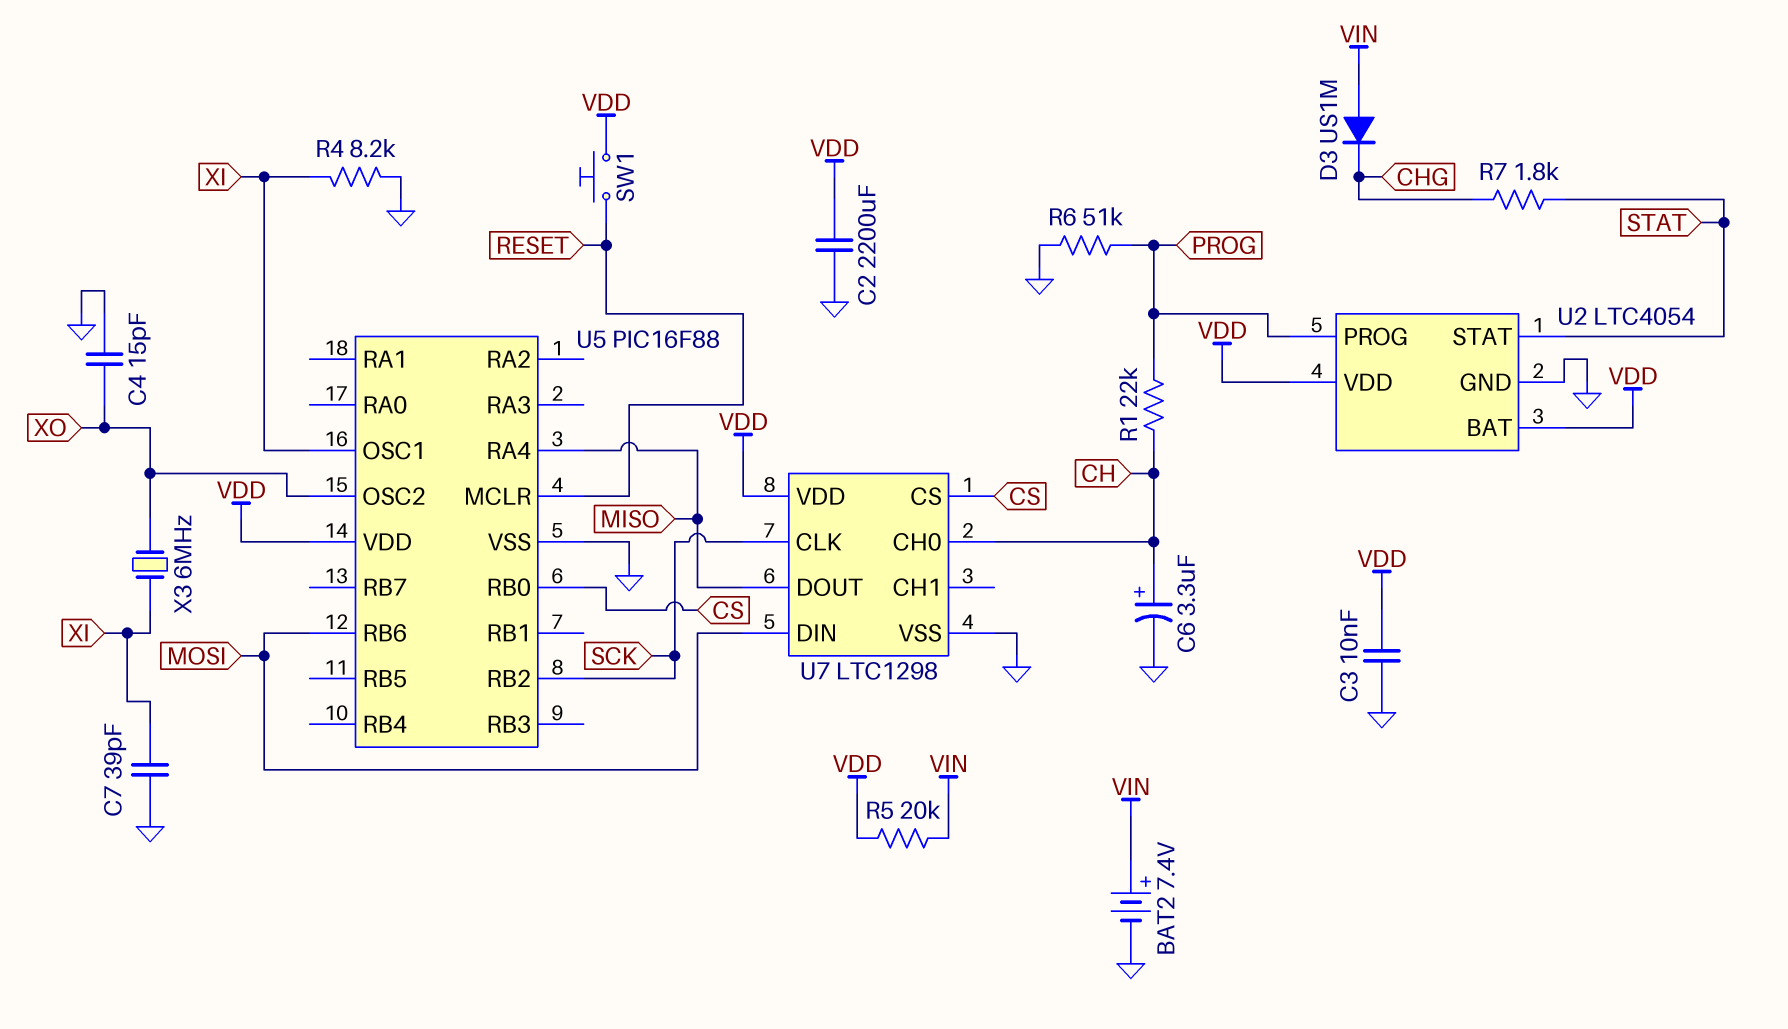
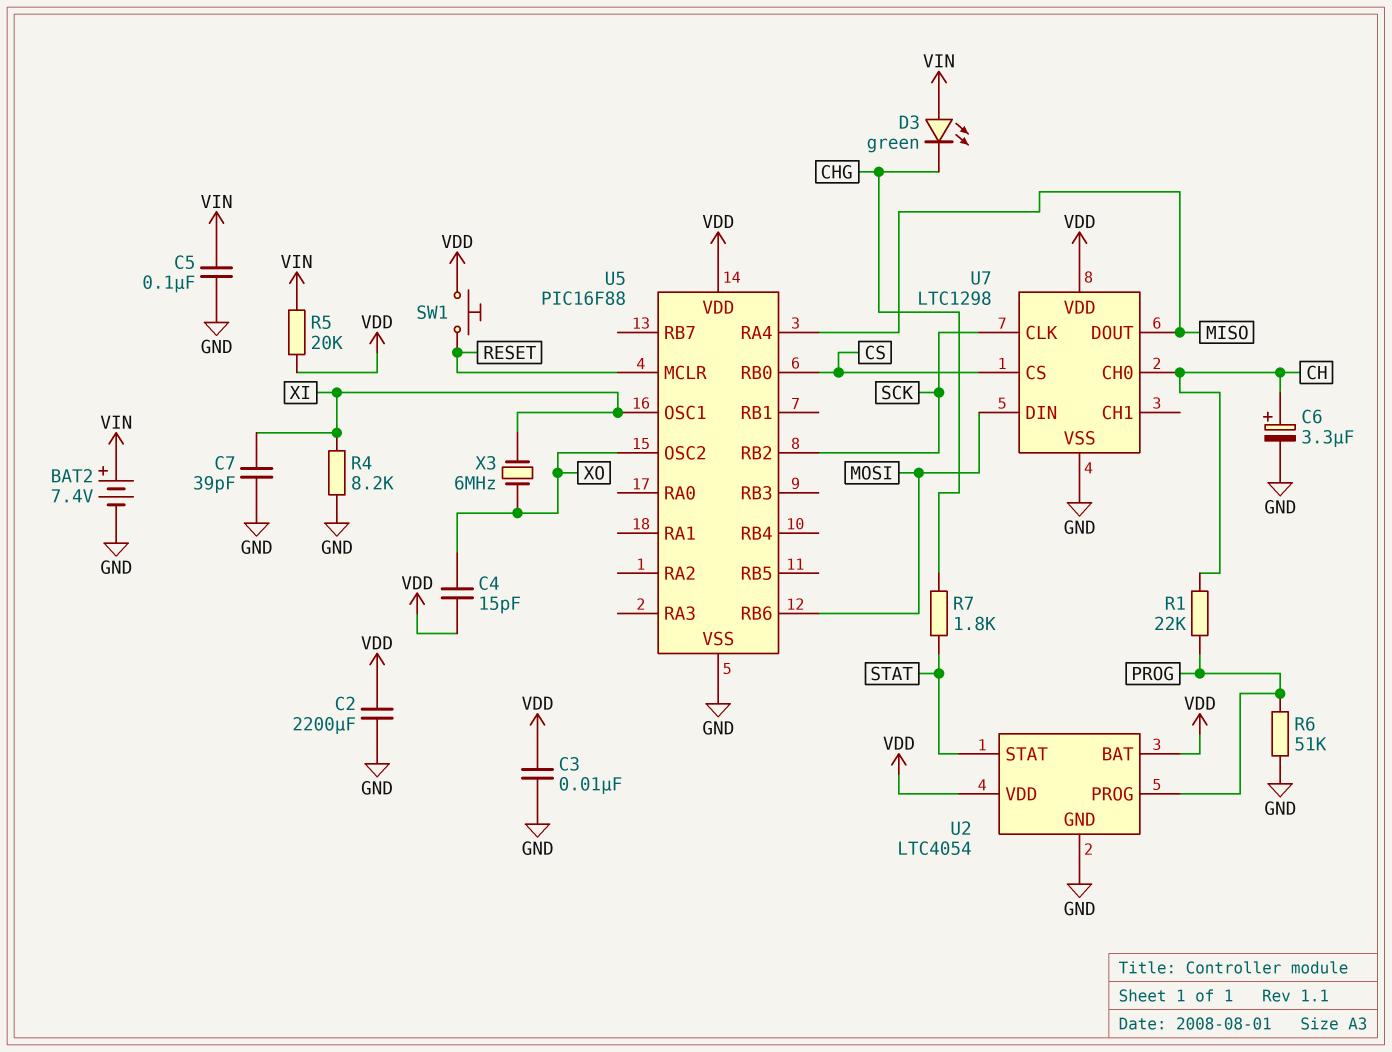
C4: 15pF (GND, XO) -> 15pF (VDD, XO)
C5: none -> 100nF (GND, VIN)
D3: diode US1M (A VIN, K CHG) -> LED green (A VIN, K CHG)

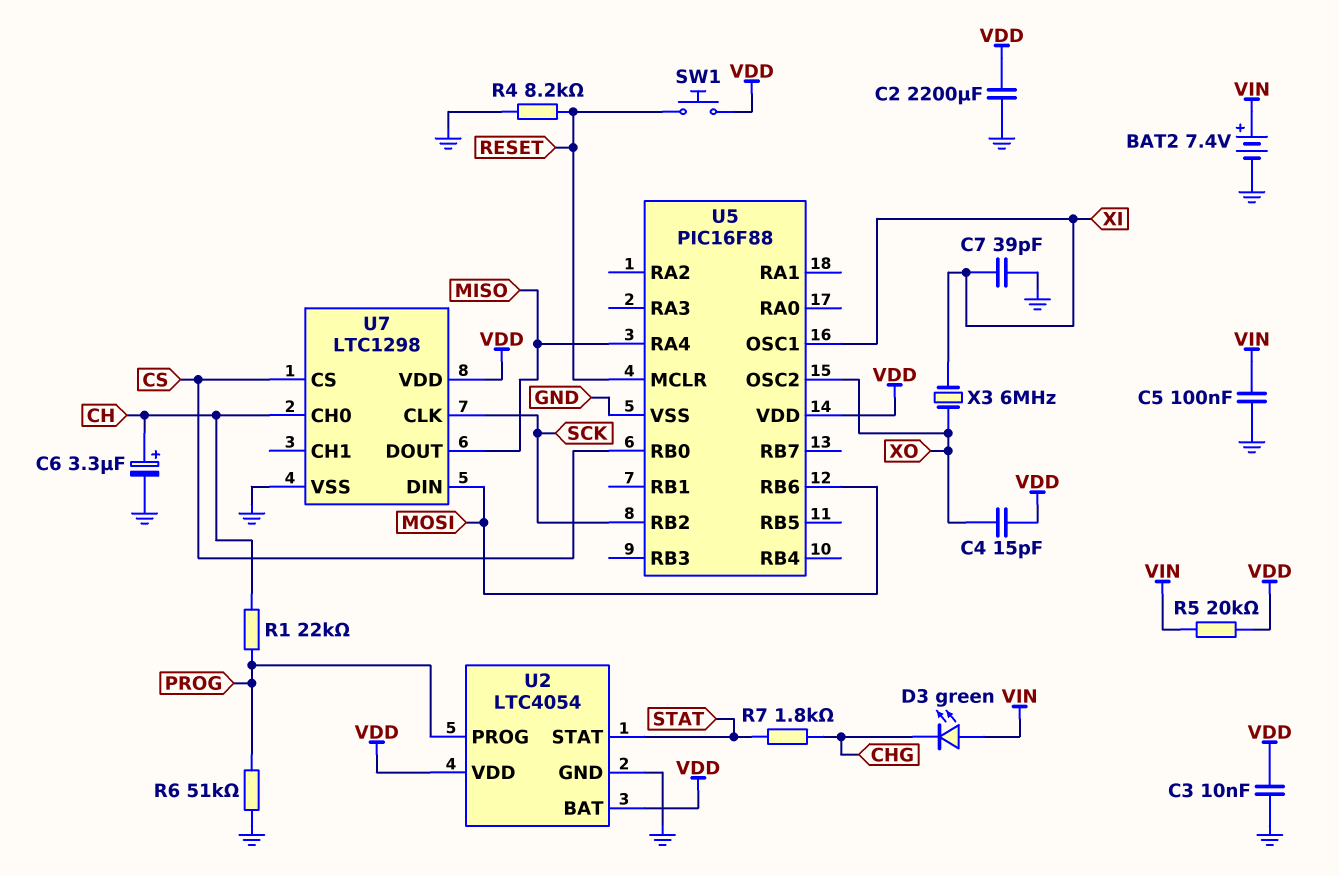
R4: 8.2k (GND, XI) -> 8.2k (GND, RESET)

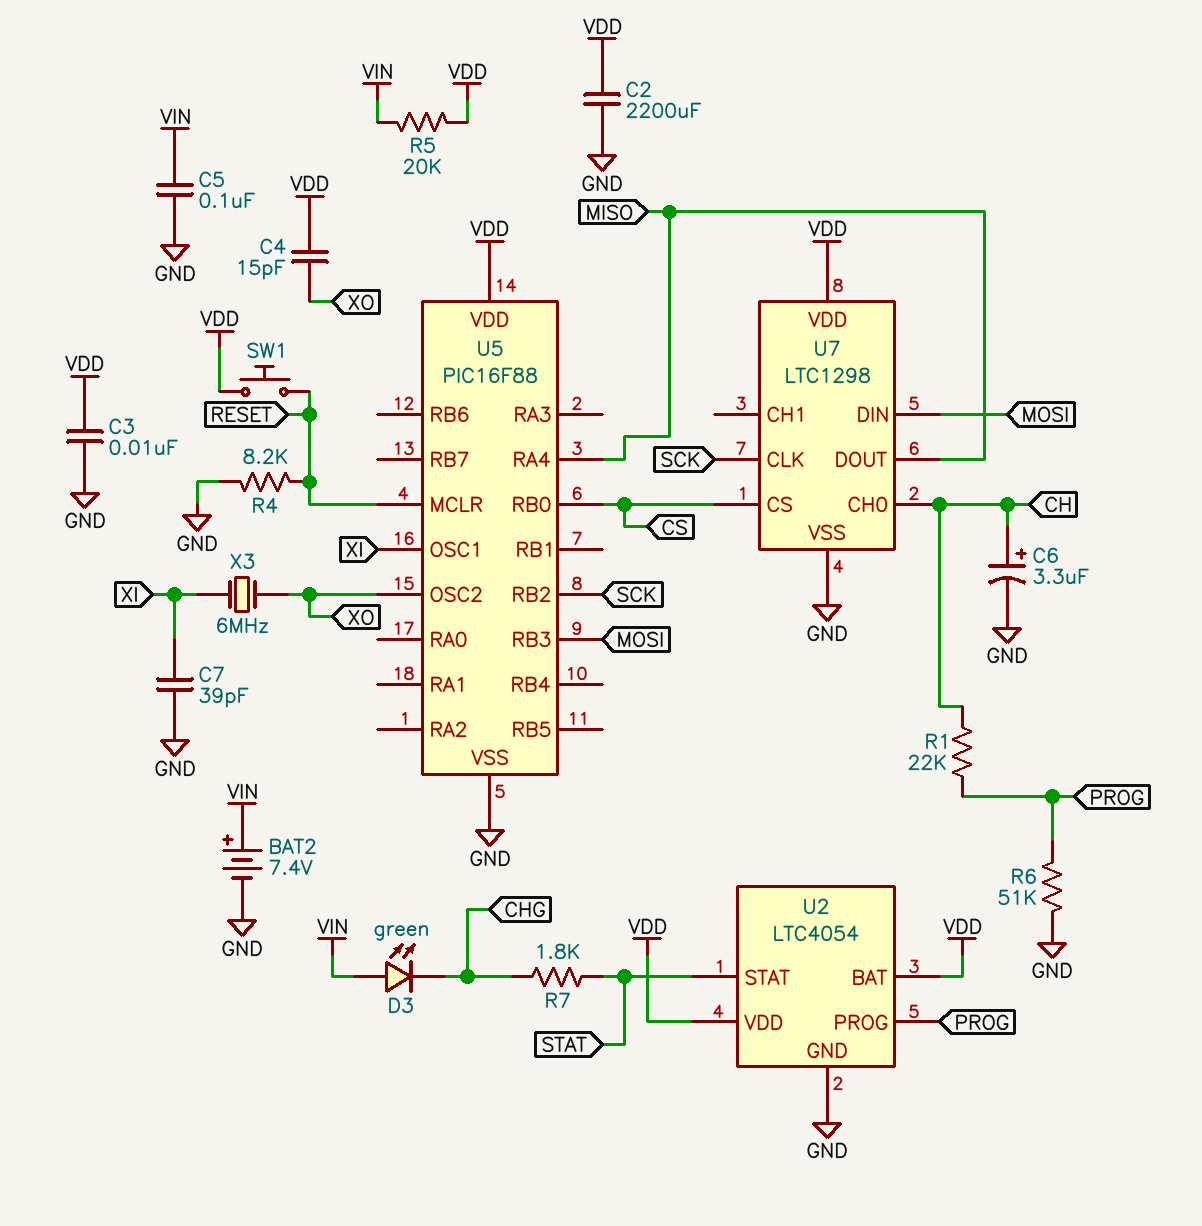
U5 pin RB3: none -> MOSI
U5 pin RB6: MOSI -> none

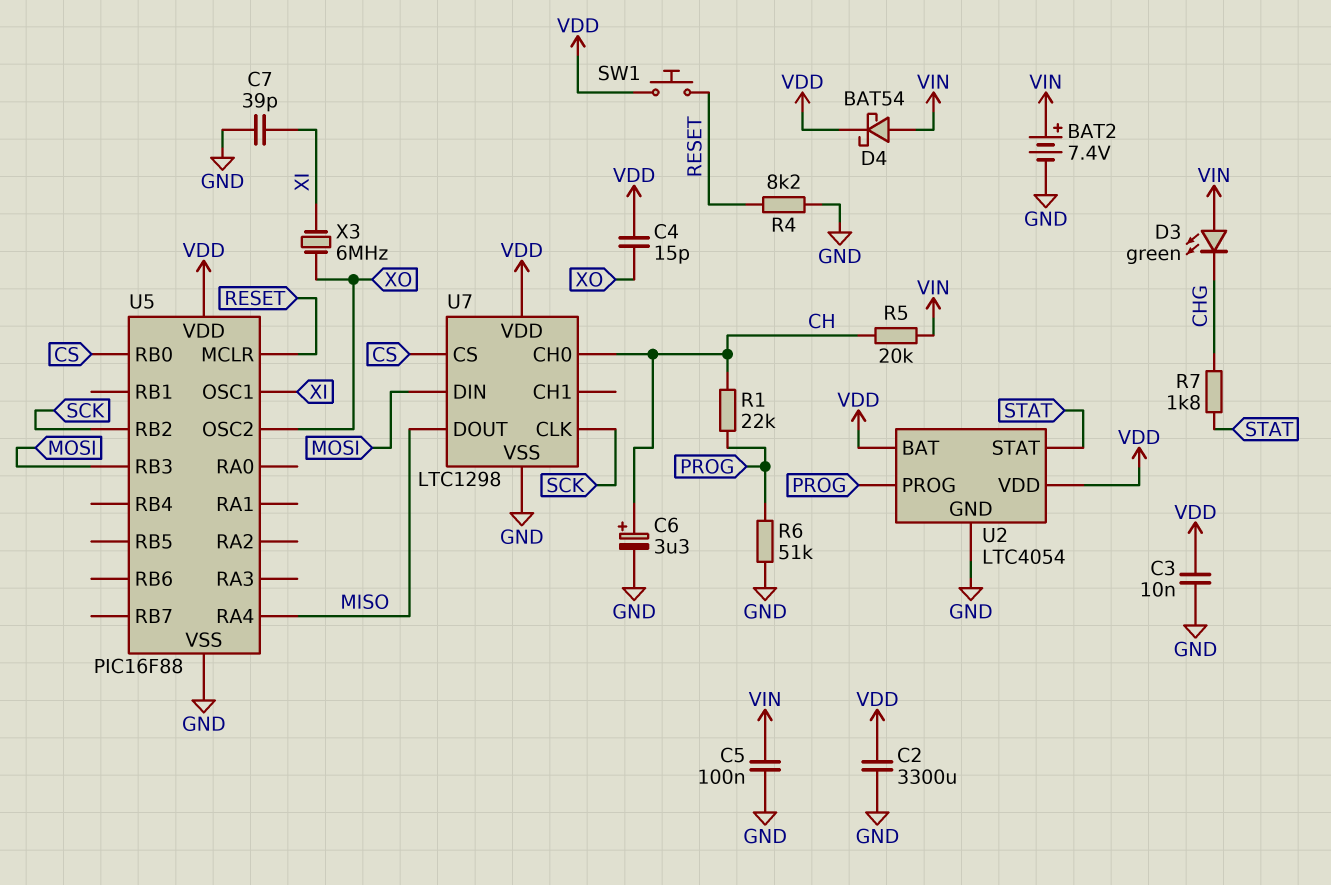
C2: 2200uF (GND, VDD) -> 3300uF (GND, VDD)
D4: none -> schottky BAT54 (A VIN, K VDD)
R5: 20k (VDD, VIN) -> 20k (CH, VIN)

